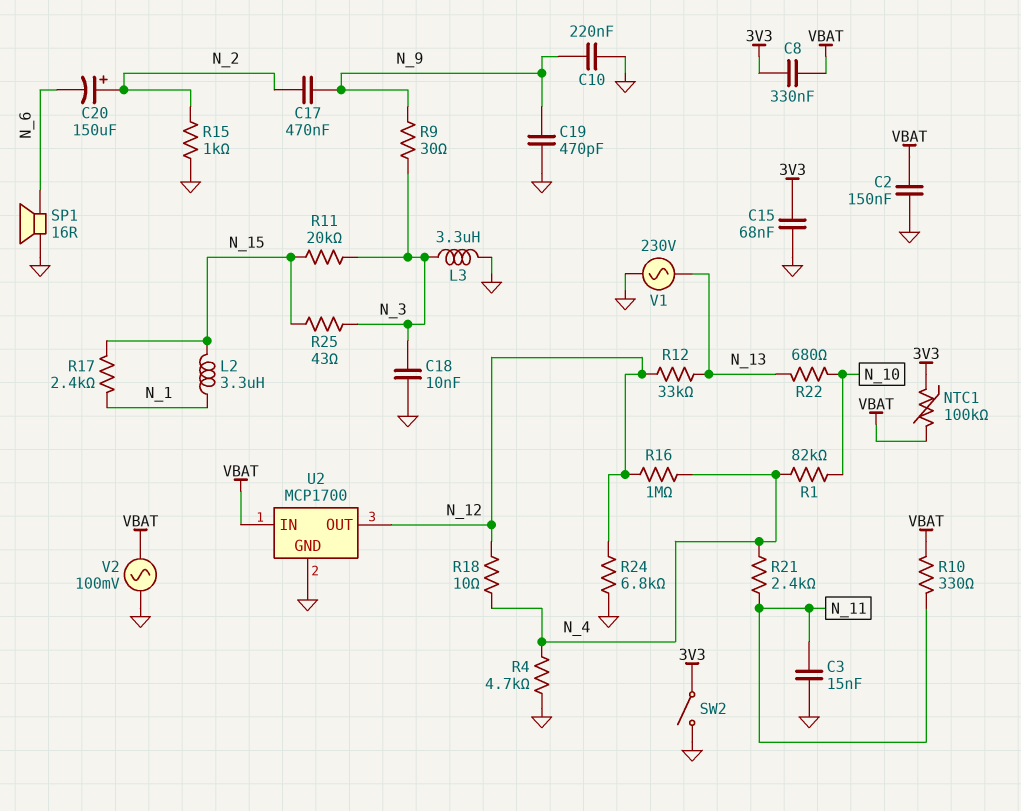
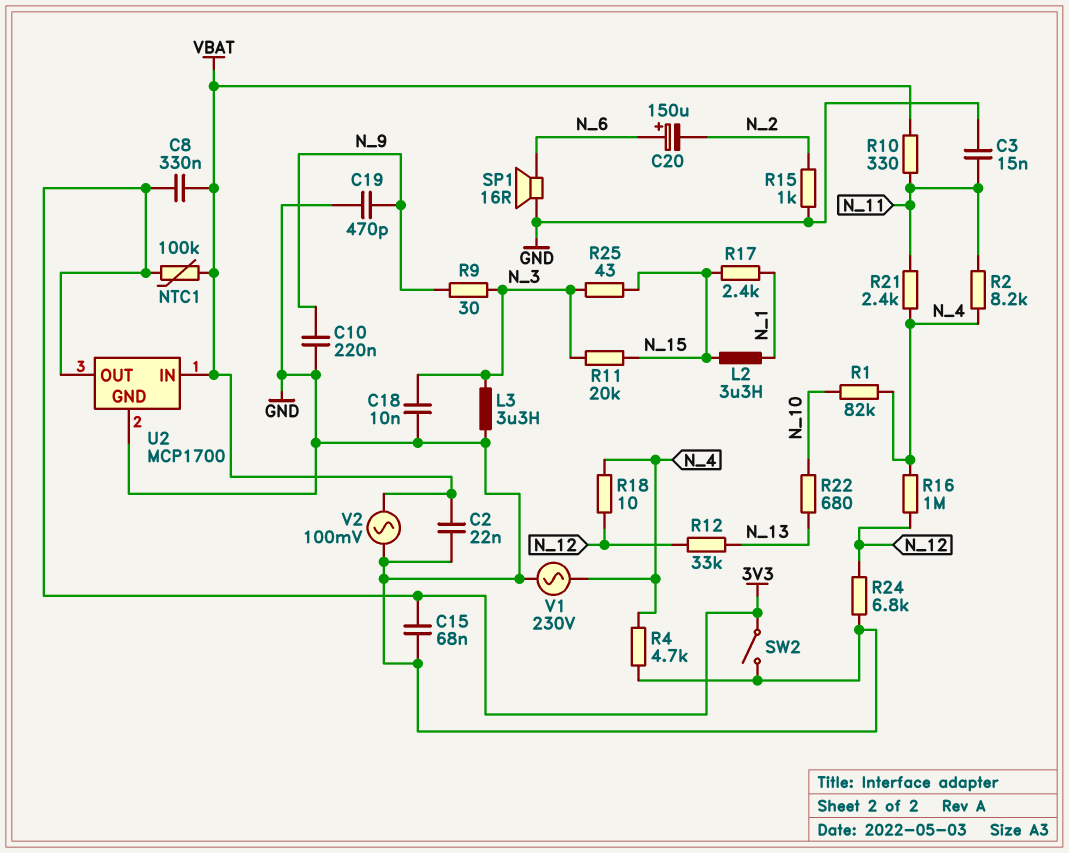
C2: 150nF (GND, VBAT) -> 22nF (GND, VBAT)
C17: 470nF (N_2, N_9) -> none
C20: 150uF (plus N_2, minus N_6) -> 150uF (plus N_6, minus N_2)
R2: none -> 8.2k (N_4, N_11)
U2 pin OUT: N_12 -> 3V3
V1: AC 230V (GND, N_13) -> AC 230V (GND, N_4)

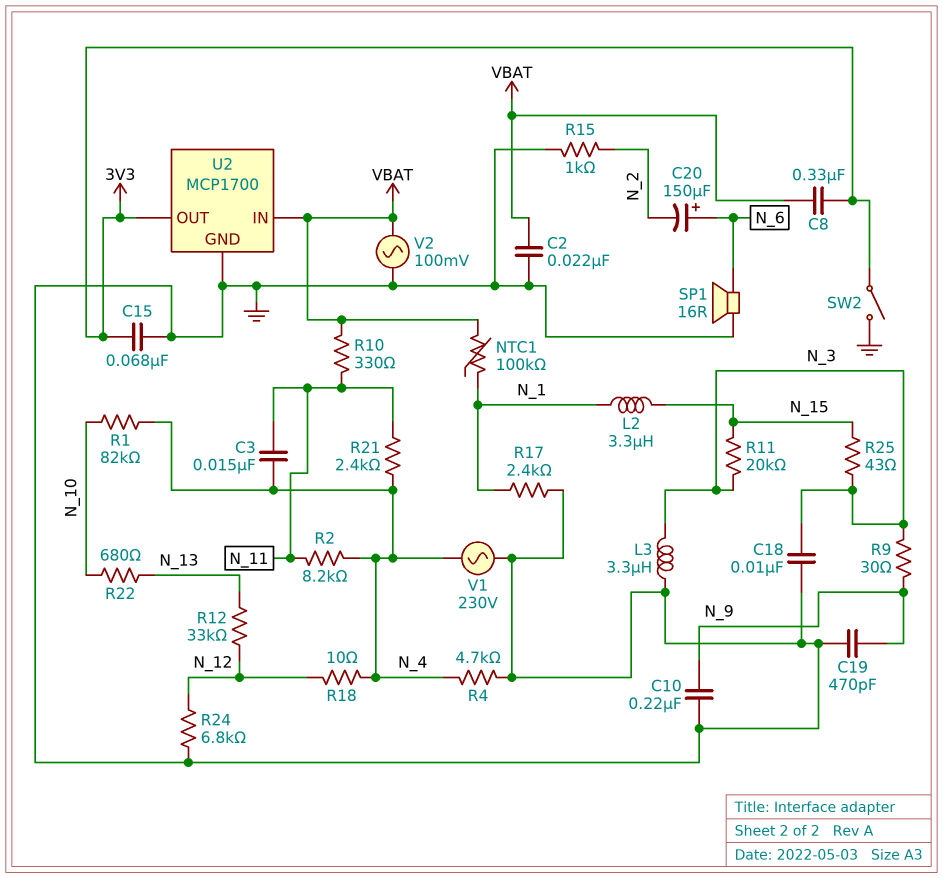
C3: 15nF (GND, N_11) -> 15nF (N_4, N_11)
NTC1: 100k (3V3, VBAT) -> 100k (N_1, VBAT)
R16: 1M (N_4, N_12) -> none
R17: 2.4k (N_1, N_15) -> 2.4k (GND, N_1)

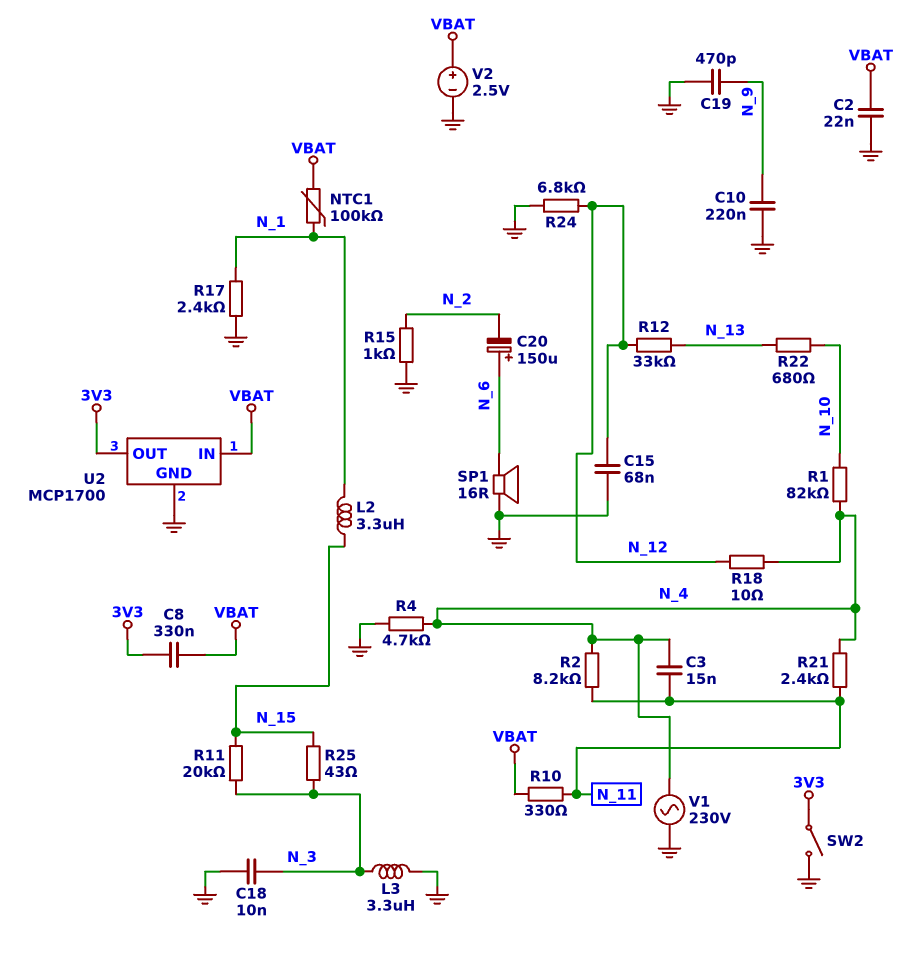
C15: 68nF (3V3, GND) -> 68nF (GND, N_12)
R9: 30 (N_3, N_9) -> none
V2: AC 100mV (GND, VBAT) -> 2.5V (plus VBAT, minus GND)

